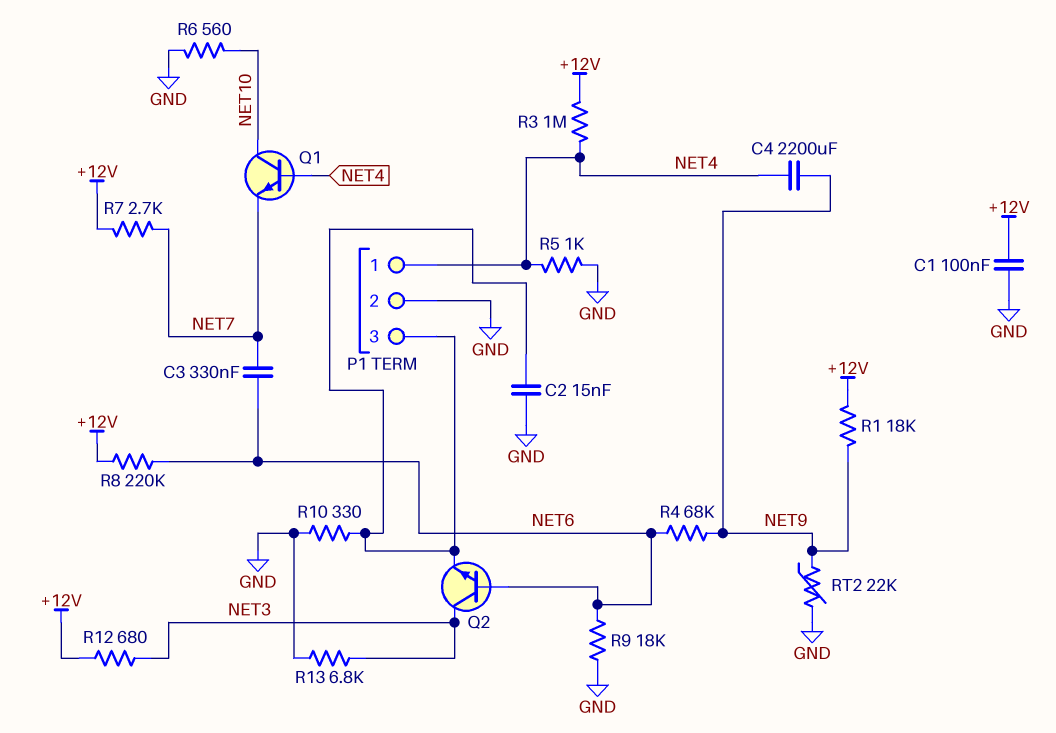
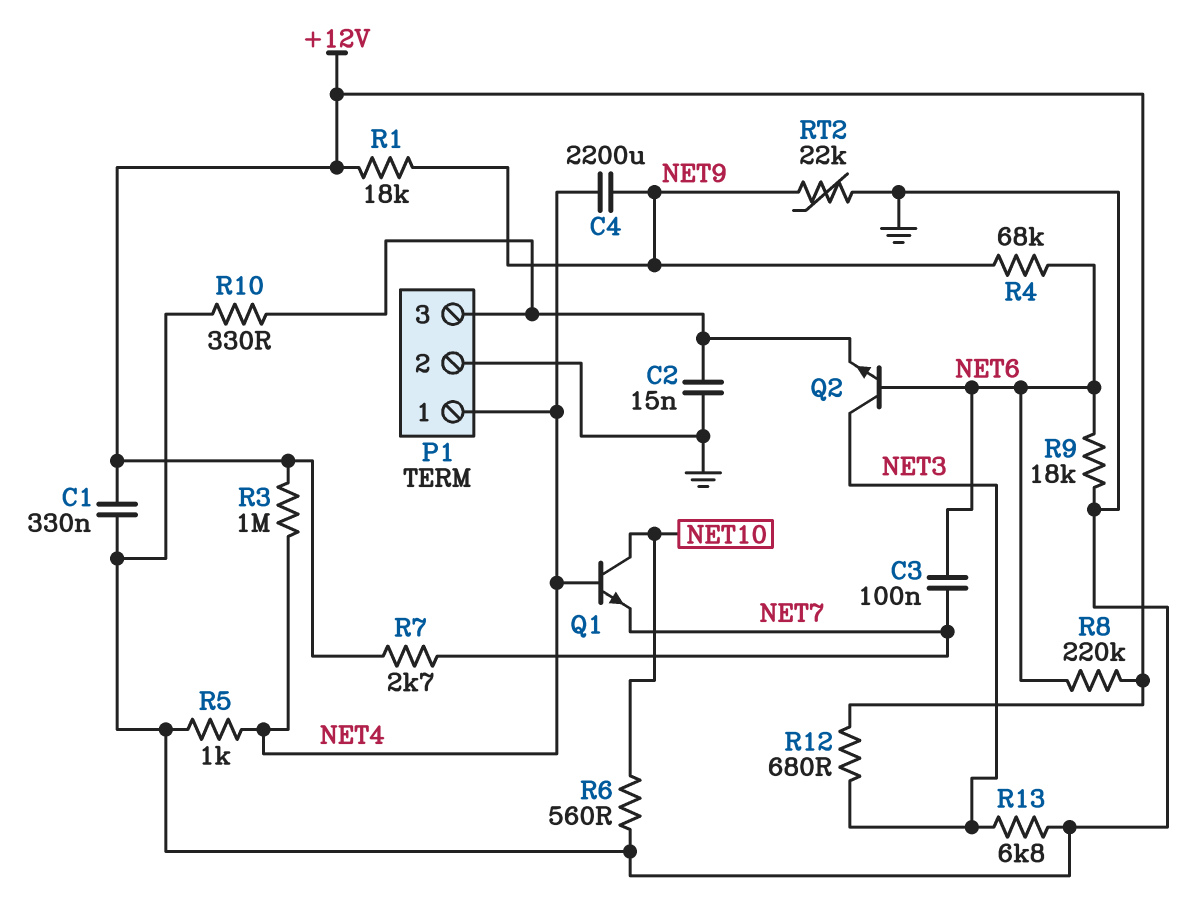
C1: 100nF (+12V, GND) -> 330nF (+12V, GND)
C3: 330nF (NET6, NET7) -> 100nF (NET6, NET7)

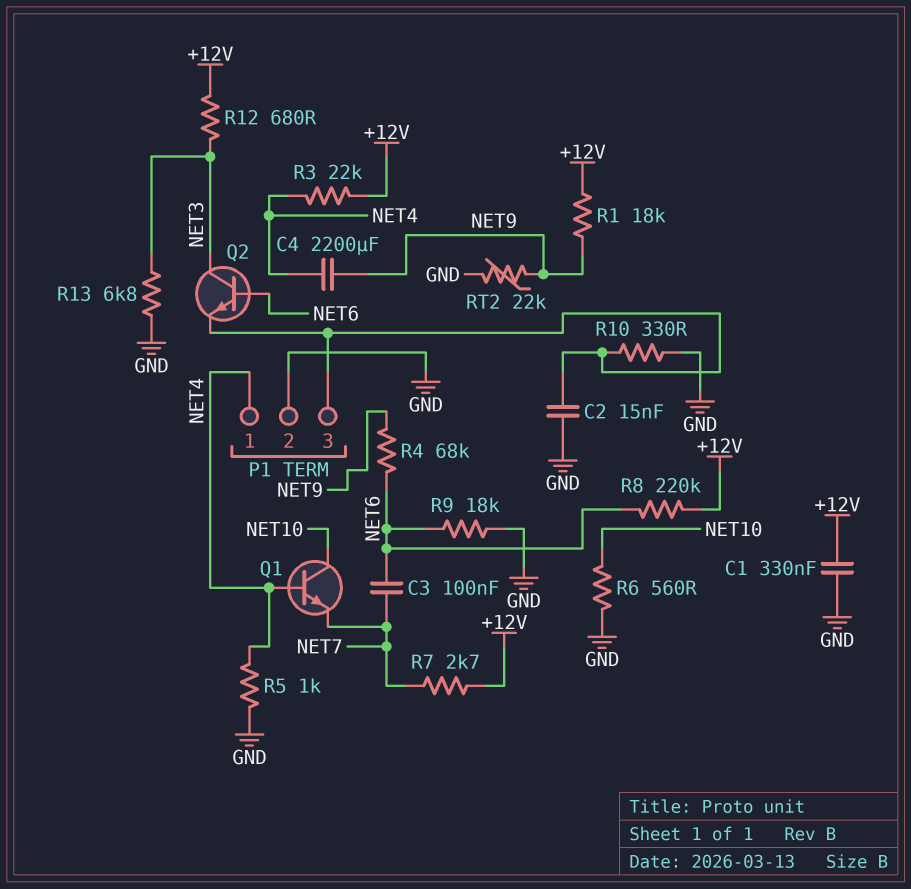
R3: 1M (+12V, NET4) -> 22k (+12V, NET4)

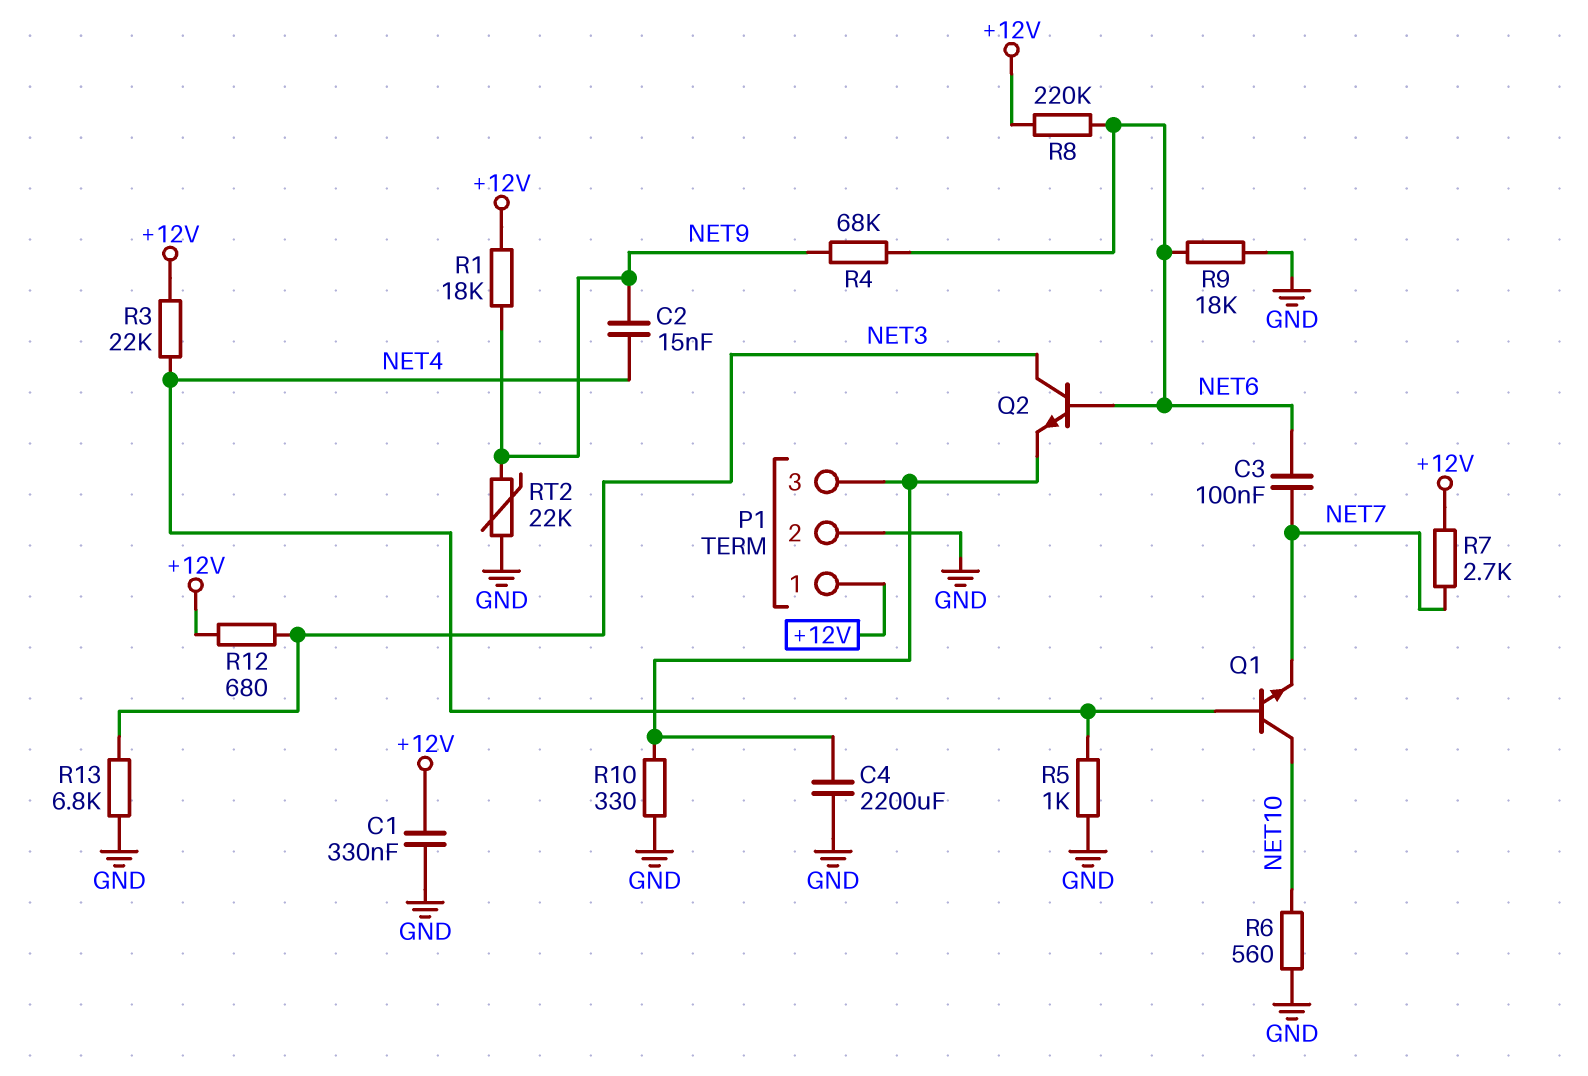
C2: 15nF (GND, P1/3) -> 15nF (NET4, NET9)
C4: 2200uF (NET4, NET9) -> 2200uF (GND, P1/3)
P1 pin 1: NET4 -> +12V

